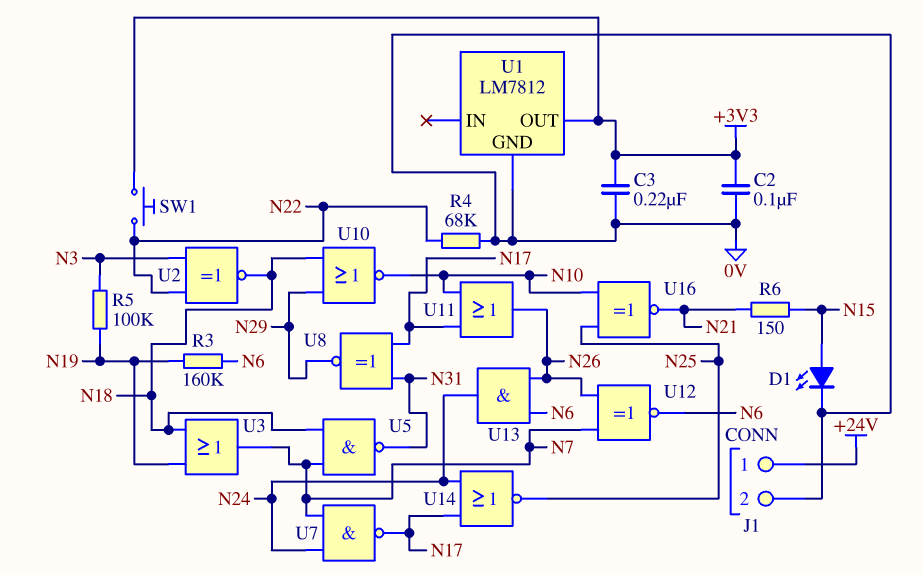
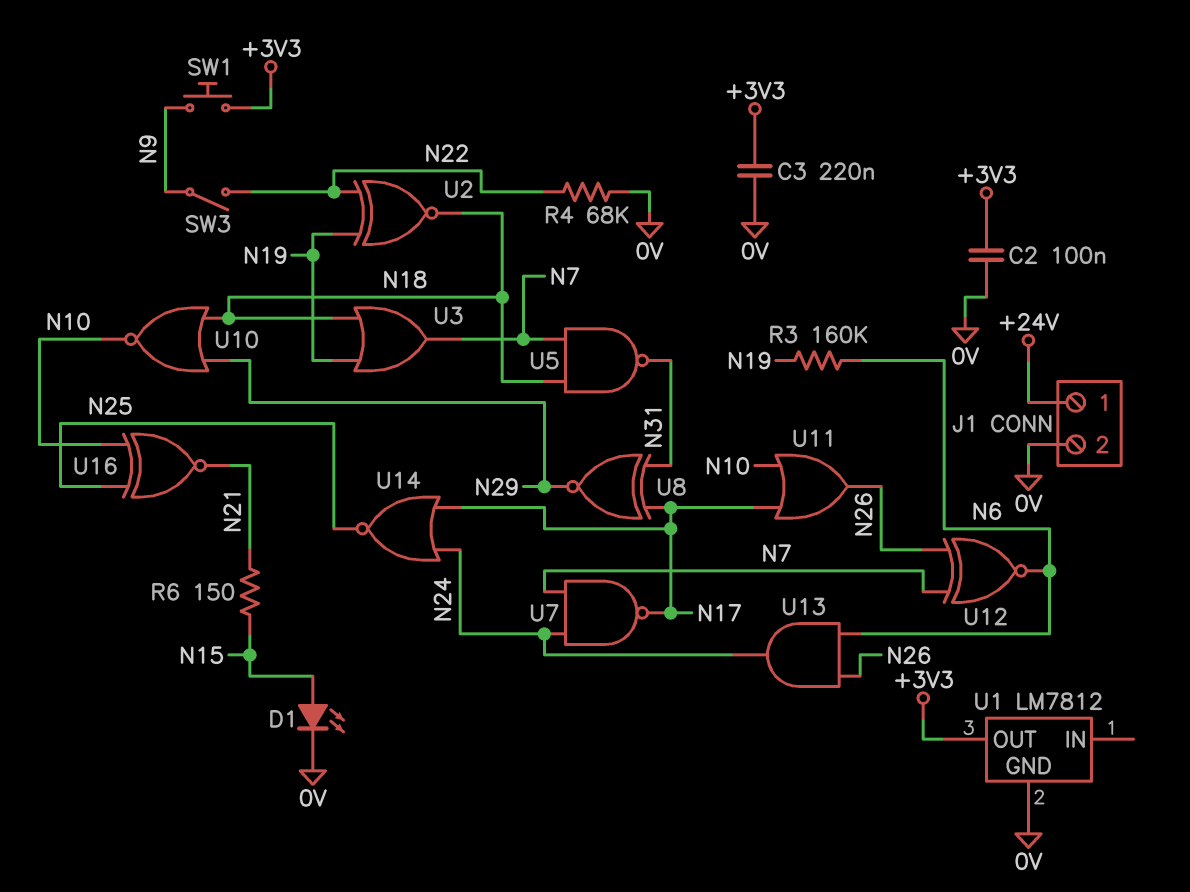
R5: 100k (N3, N19) -> none
SW1: button (+3V3, N22) -> button (+3V3, N9)
SW3: none -> switch (N9, N22)
U2: XNOR (in N3, in N22, out N18) -> XNOR (in N19, in N22, out N18)

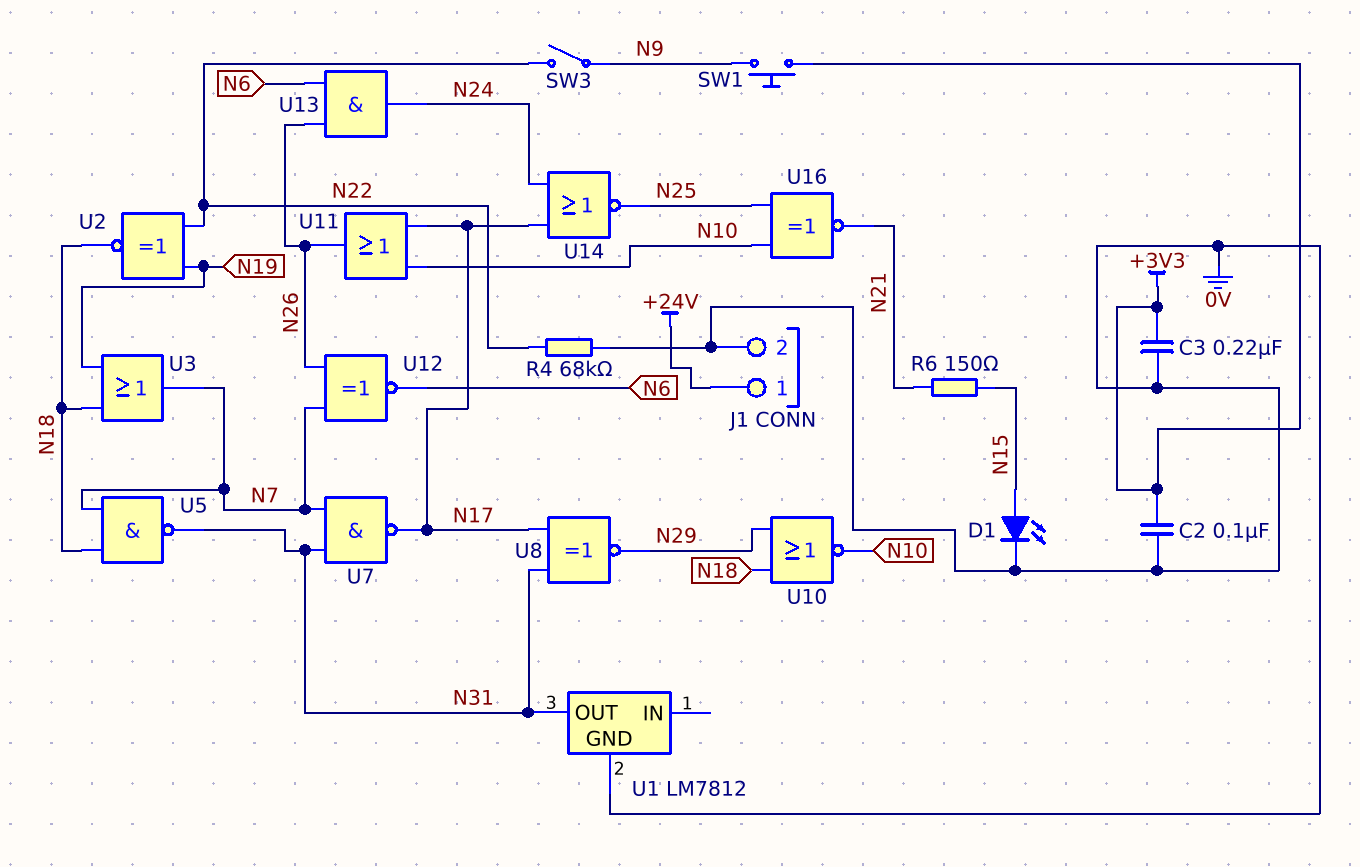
R3: 160k (N6, N19) -> none
U1 pin OUT: +3V3 -> N31
U7: NAND (in N7, in N24, out N17) -> NAND (in N7, in N31, out N17)

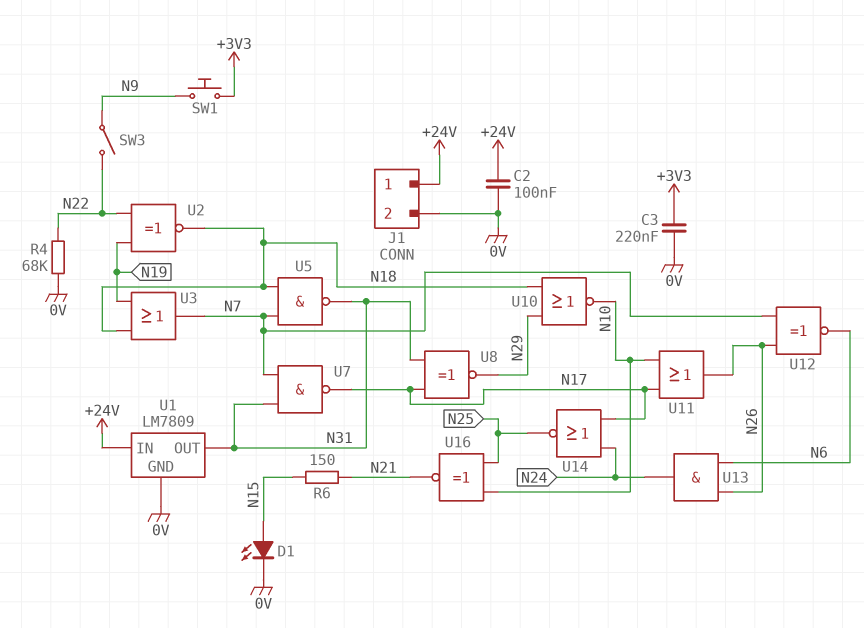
C2: 100nF (+3V3, 0V) -> 100nF (+24V, 0V)
U1: LM7812 -> LM7809
U1 pin IN: none -> +24V

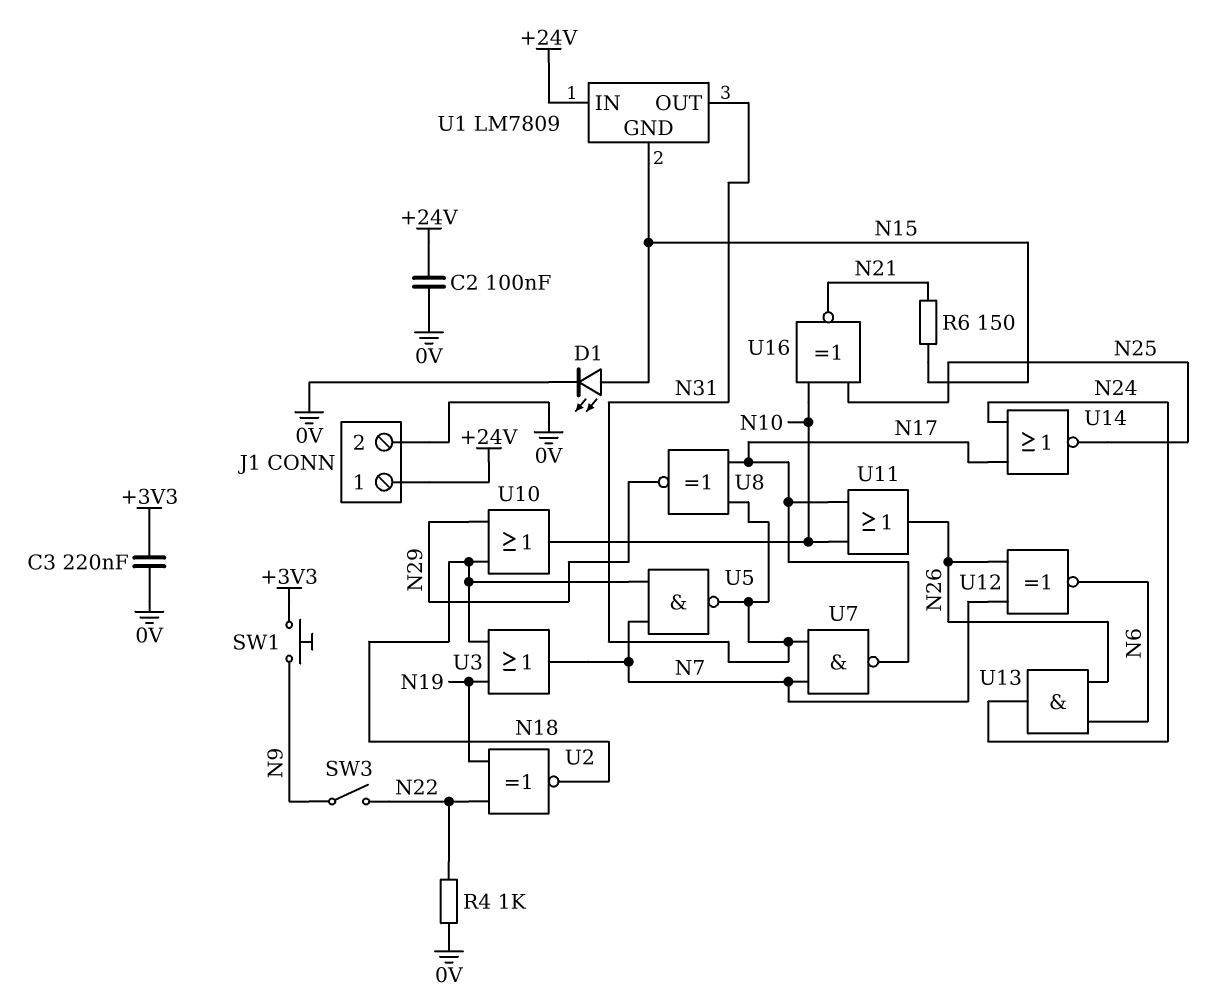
R4: 68k (0V, N22) -> 1k (0V, N22)
U1 pin GND: 0V -> N15
U10: NOR (in N18, in N29, out N10) -> OR (in N18, in N29, out N10)

